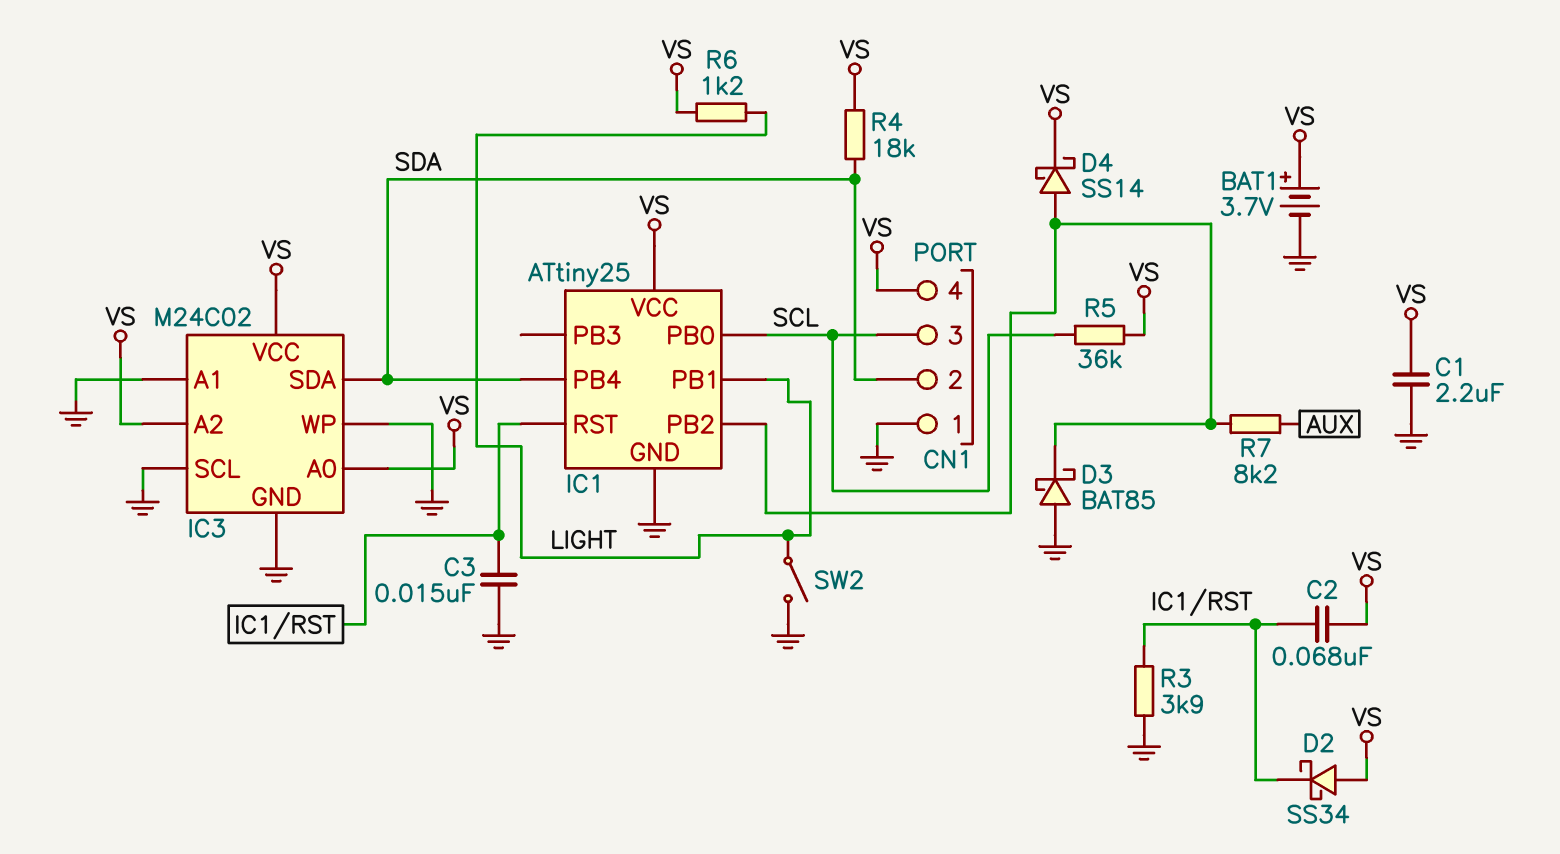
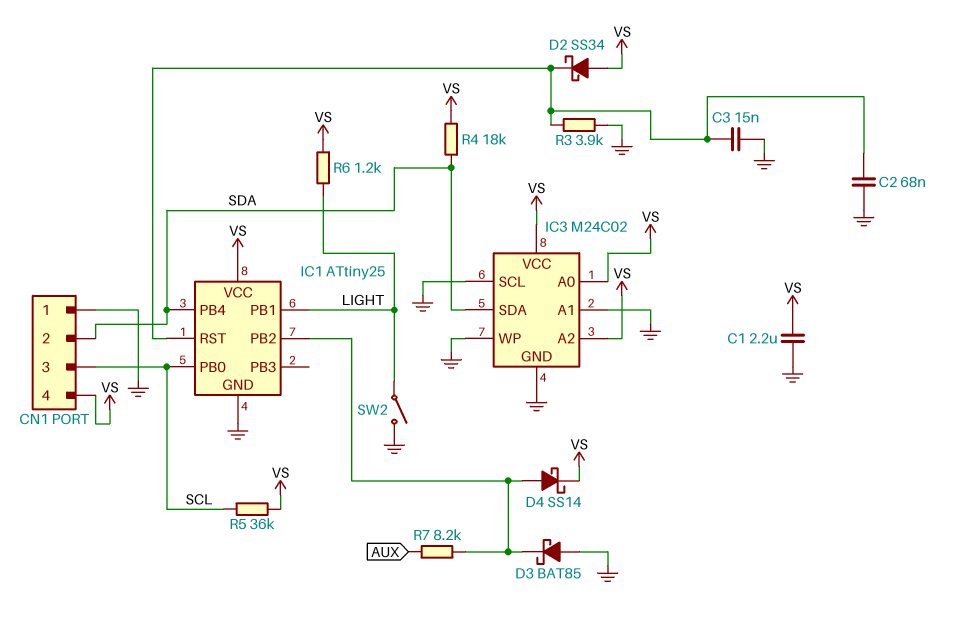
BAT1: 3.7V (plus VS, minus GND) -> none
C2: 68nF (IC1/RST, VS) -> 68nF (GND, IC1/RST)

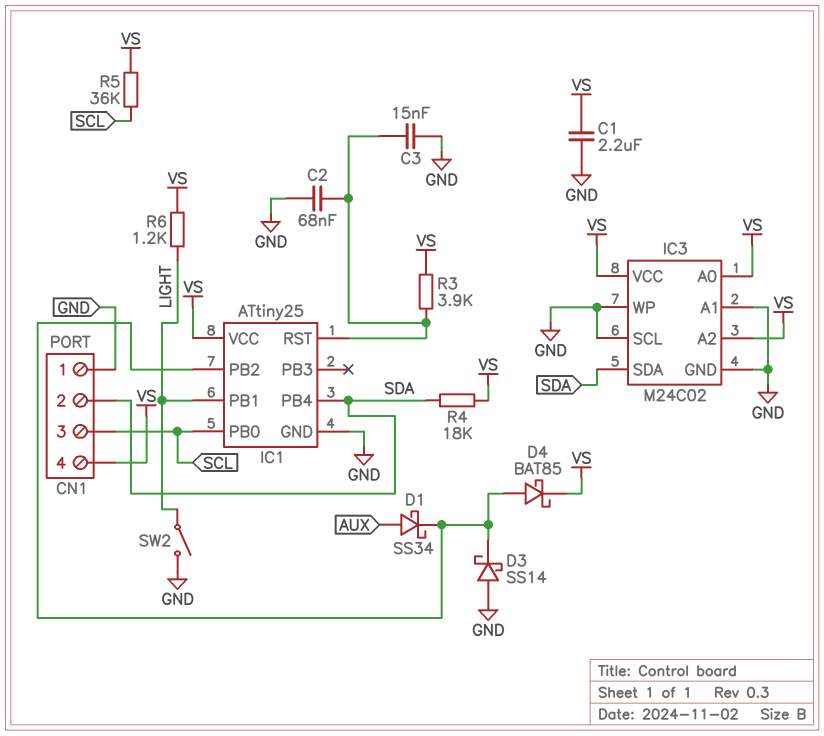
D1: none -> schottky SS34 (A AUX, K IC1/PB2)
D2: schottky SS34 (A VS, K IC1/RST) -> none
D3: schottky BAT85 (A GND, K IC1/PB2) -> schottky SS14 (A GND, K IC1/PB2)
D4: schottky SS14 (A IC1/PB2, K VS) -> schottky BAT85 (A IC1/PB2, K VS)
R3: 3.9k (GND, IC1/RST) -> 3.9k (IC1/RST, VS)
R7: 8.2k (AUX, IC1/PB2) -> none

